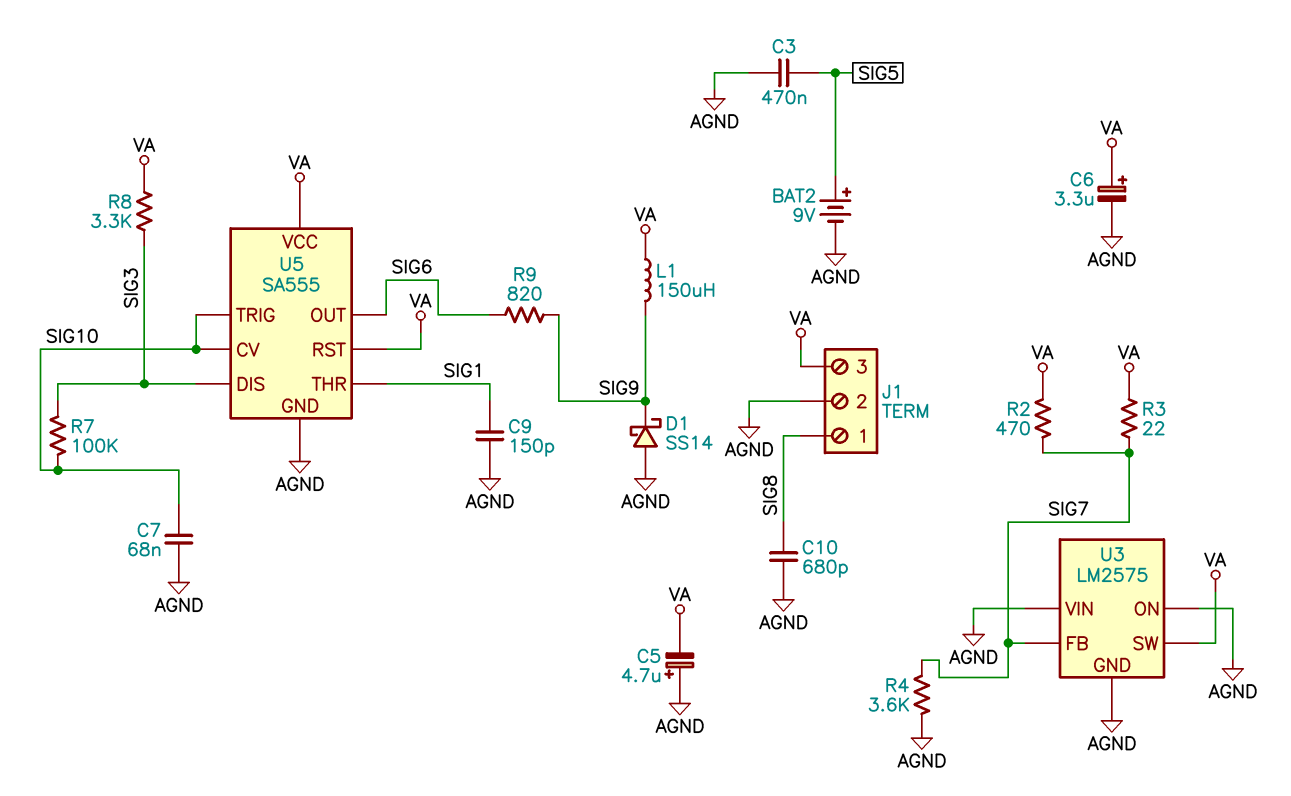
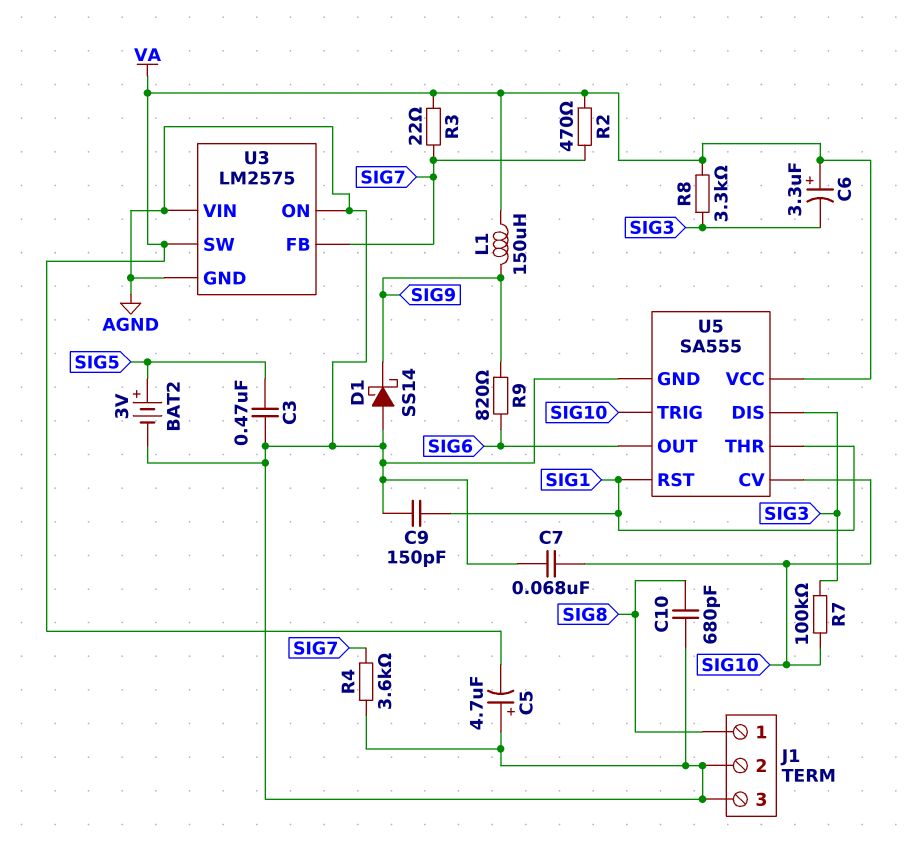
BAT2: 9V (plus SIG5, minus AGND) -> 3V (plus SIG5, minus AGND)
C6: 3.3uF (plus VA, minus AGND) -> 3.3uF (plus VA, minus SIG3)
J1 pin 3: VA -> AGND
U5 pin RST: VA -> SIG1

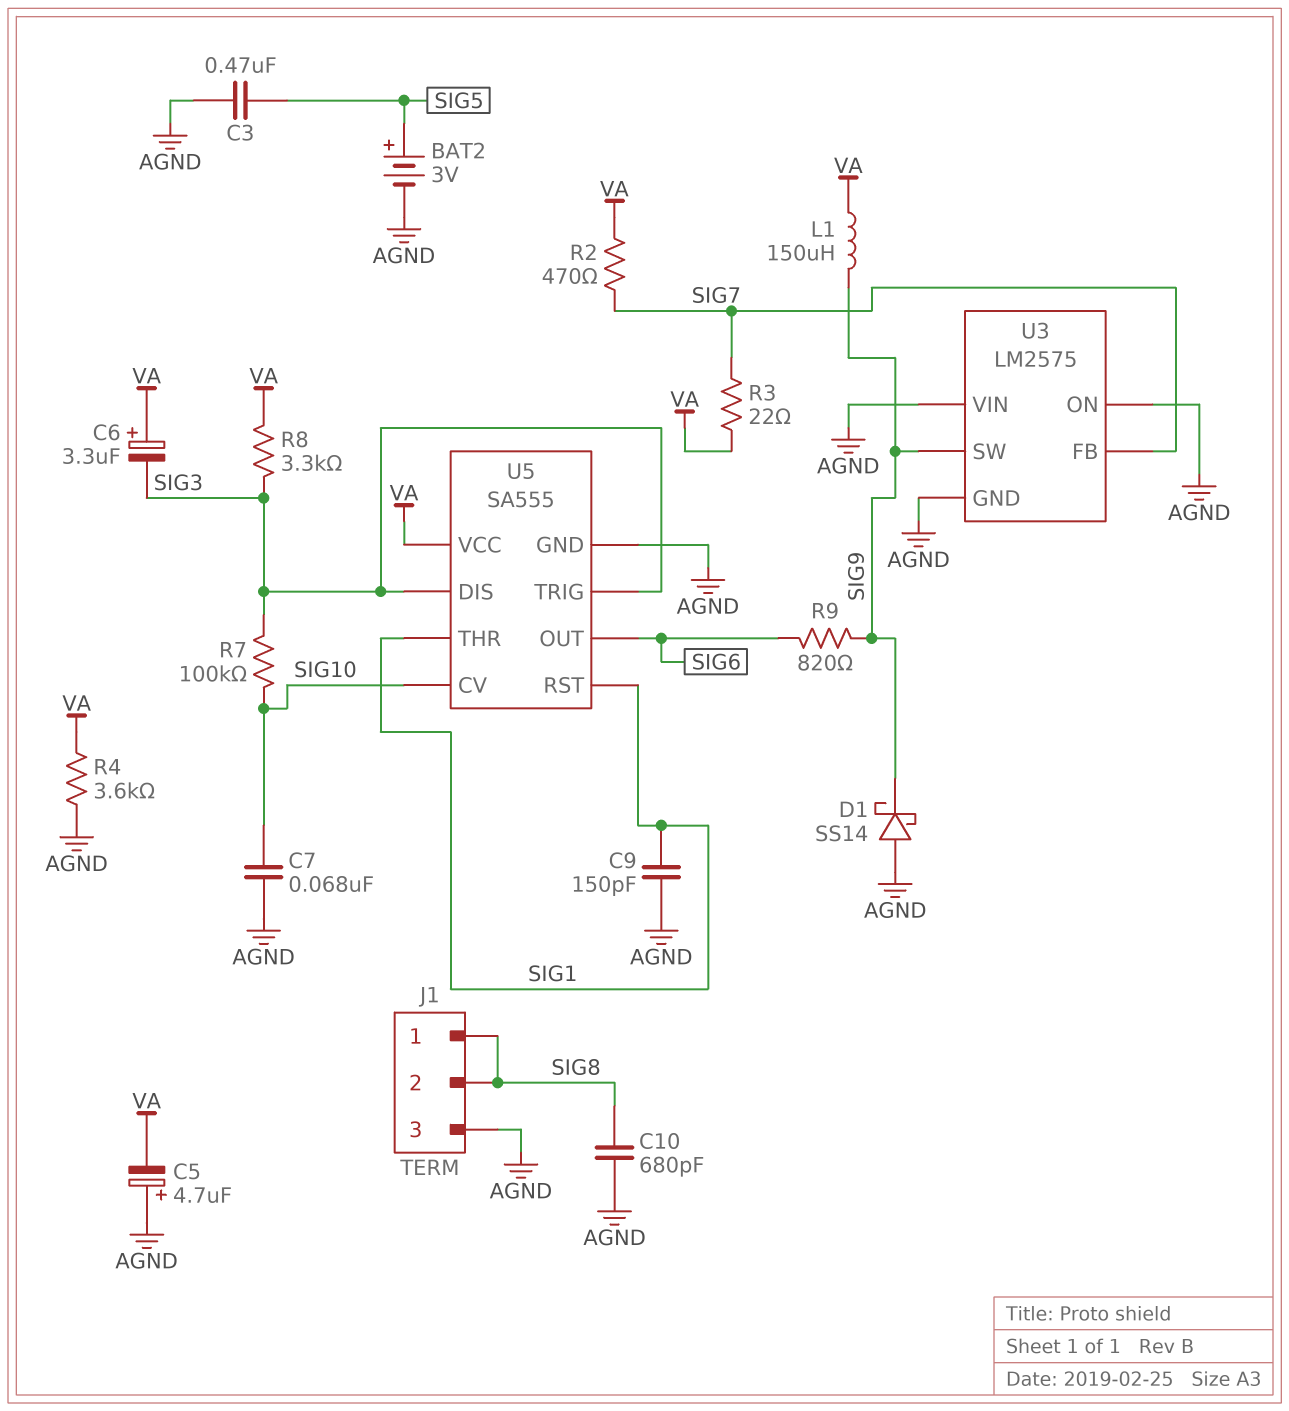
J1 pin 2: AGND -> SIG8
R4: 3.6k (AGND, SIG7) -> 3.6k (AGND, VA)
U3 pin SW: VA -> SIG9
U5 pin TRIG: SIG10 -> SIG3

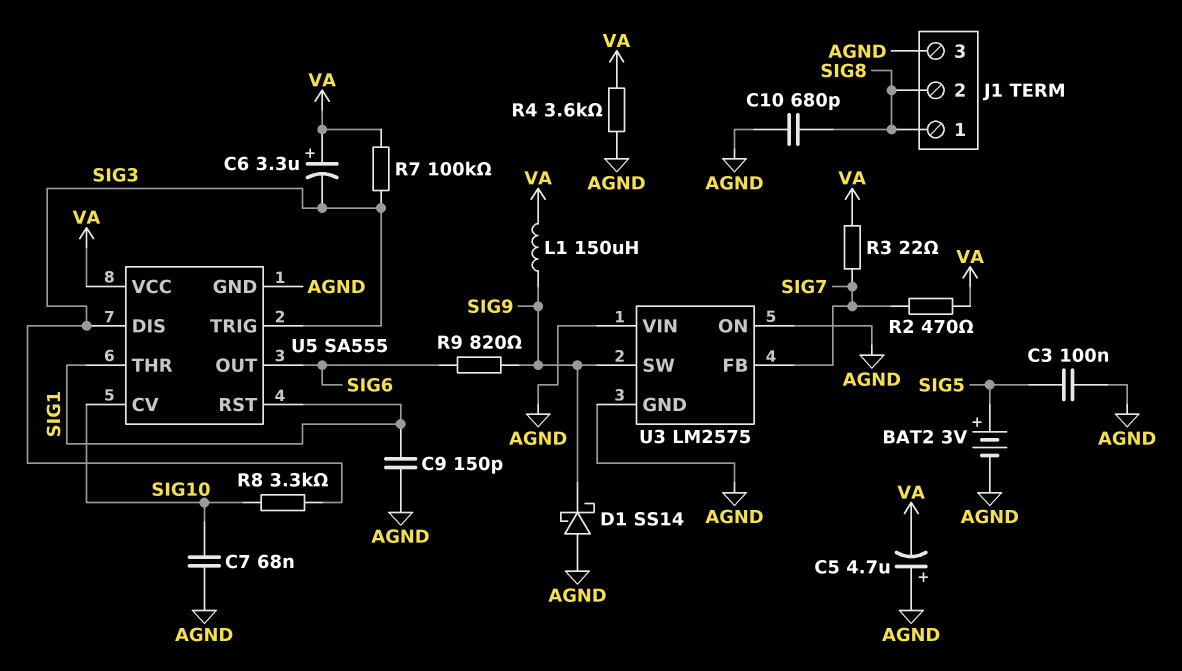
C3: 470nF (AGND, SIG5) -> 100nF (AGND, SIG5)
R7: 100k (SIG3, SIG10) -> 100k (SIG3, VA)
R8: 3.3k (SIG3, VA) -> 3.3k (SIG3, SIG10)

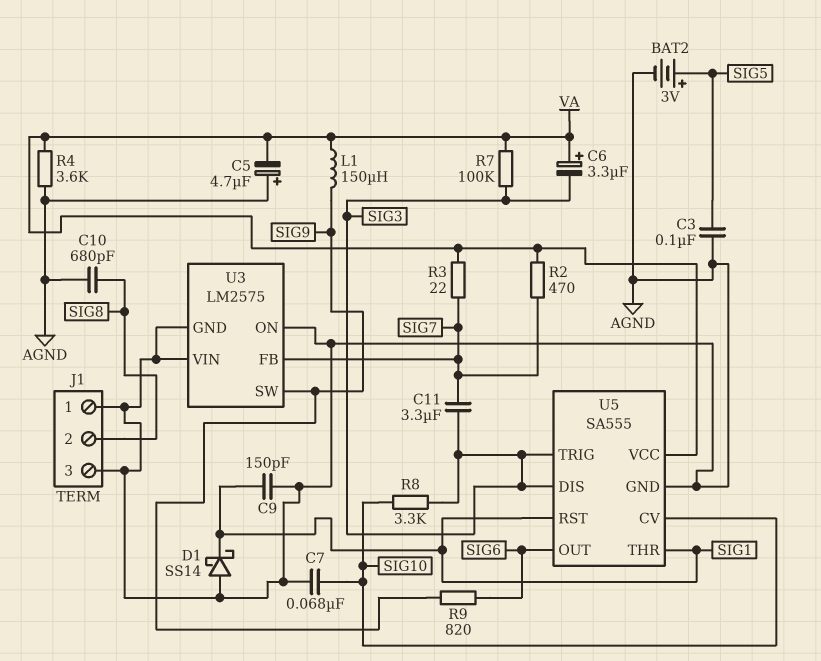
C11: none -> 3.3uF (SIG3, SIG7)
D1: schottky SS14 (A AGND, K SIG9) -> schottky SS14 (A AGND, K SIG1)
J1 pin 1: SIG8 -> AGND

